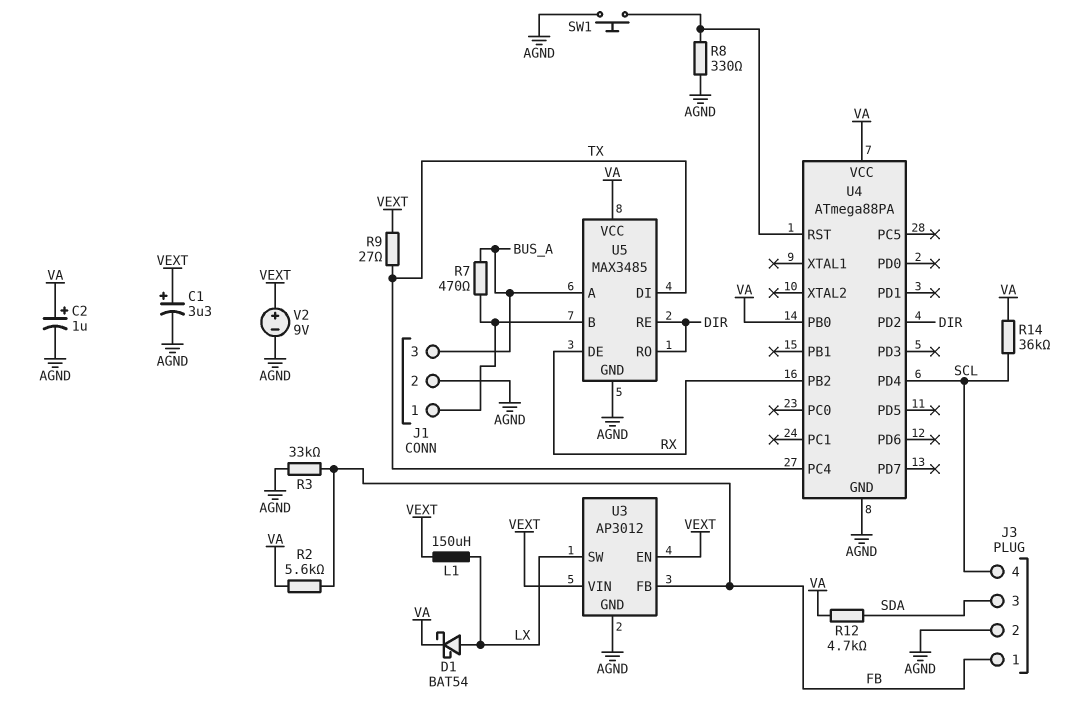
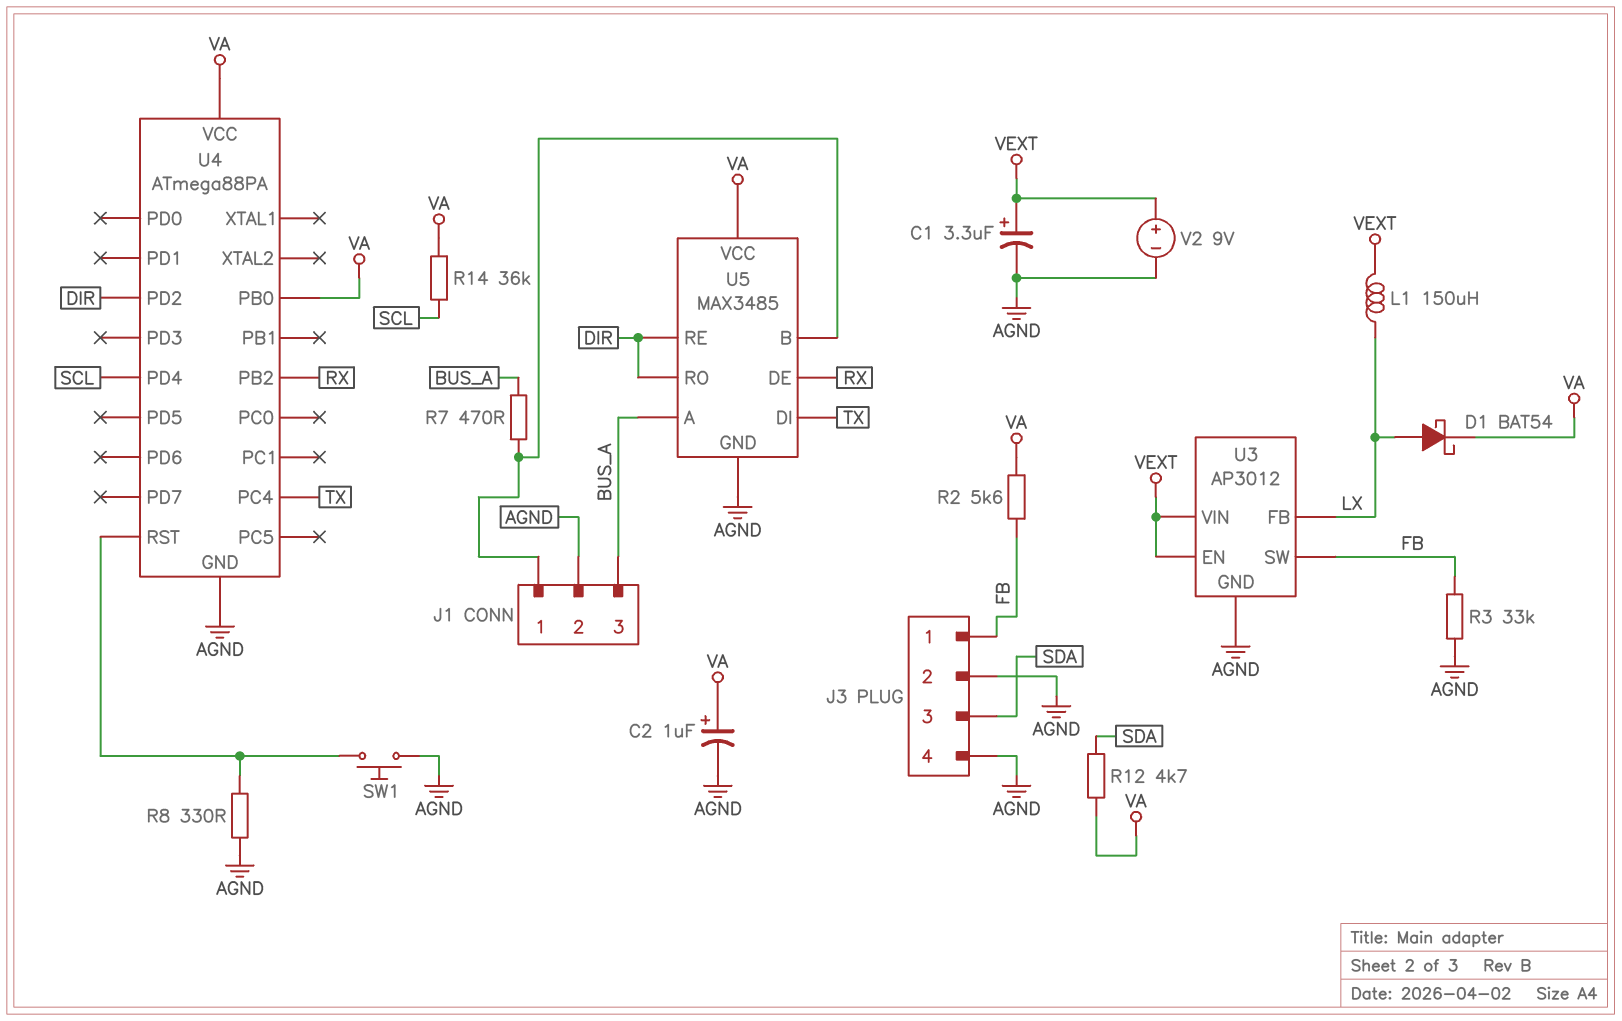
J3 pin 4: SCL -> AGND
R9: 27 (TX, VEXT) -> none
U3 pin FB: FB -> LX
U3 pin SW: LX -> FB

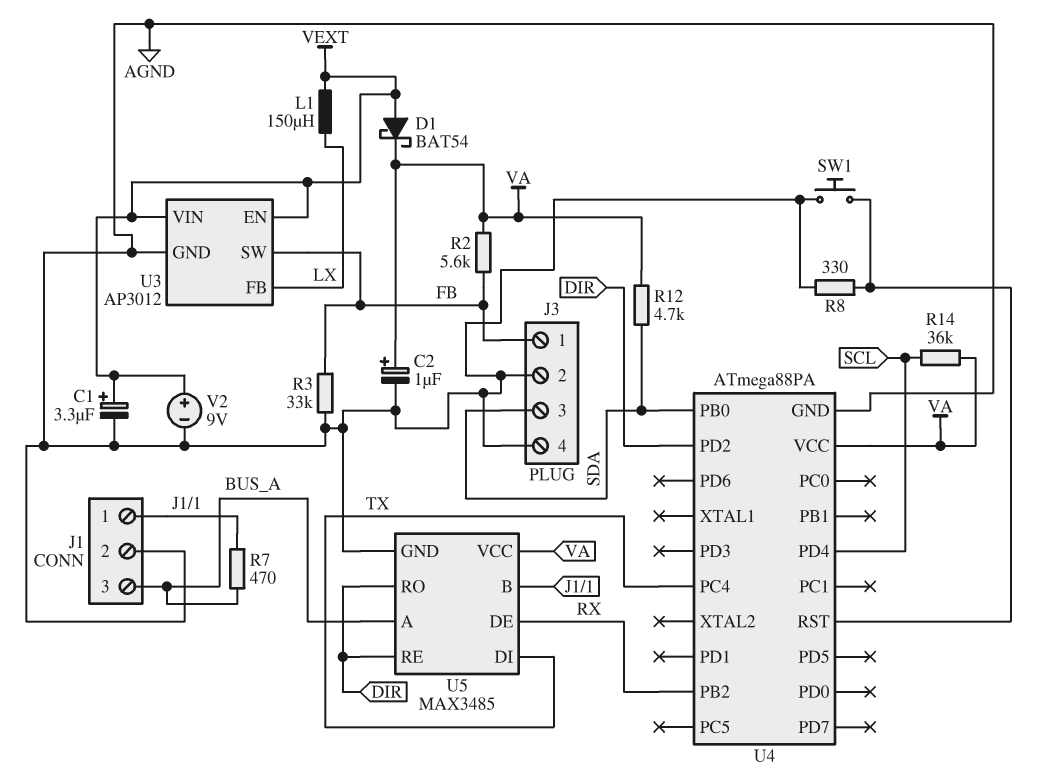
D1: schottky BAT54 (A LX, K VA) -> schottky BAT54 (A VEXT, K VA)
U4 pin PB0: VA -> SDA

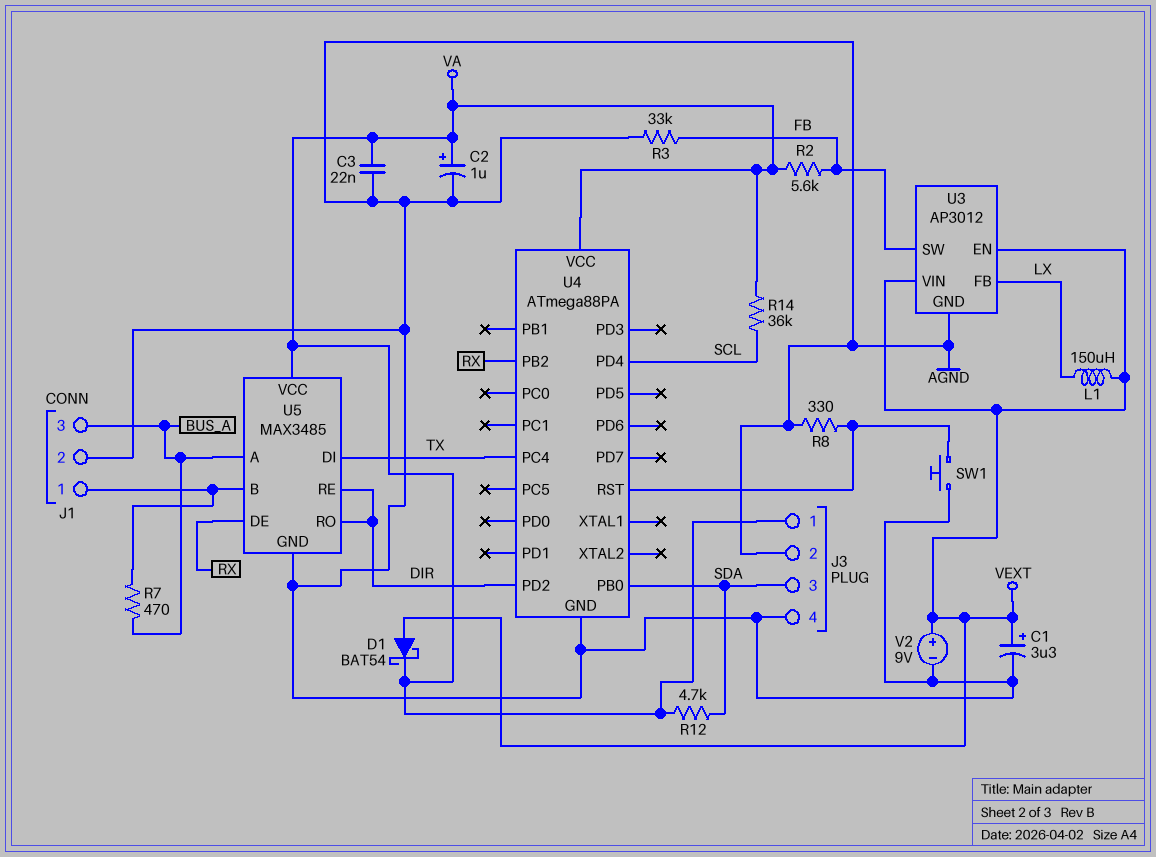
C3: none -> 22nF (AGND, VA)
J3 pin 1: FB -> VA

